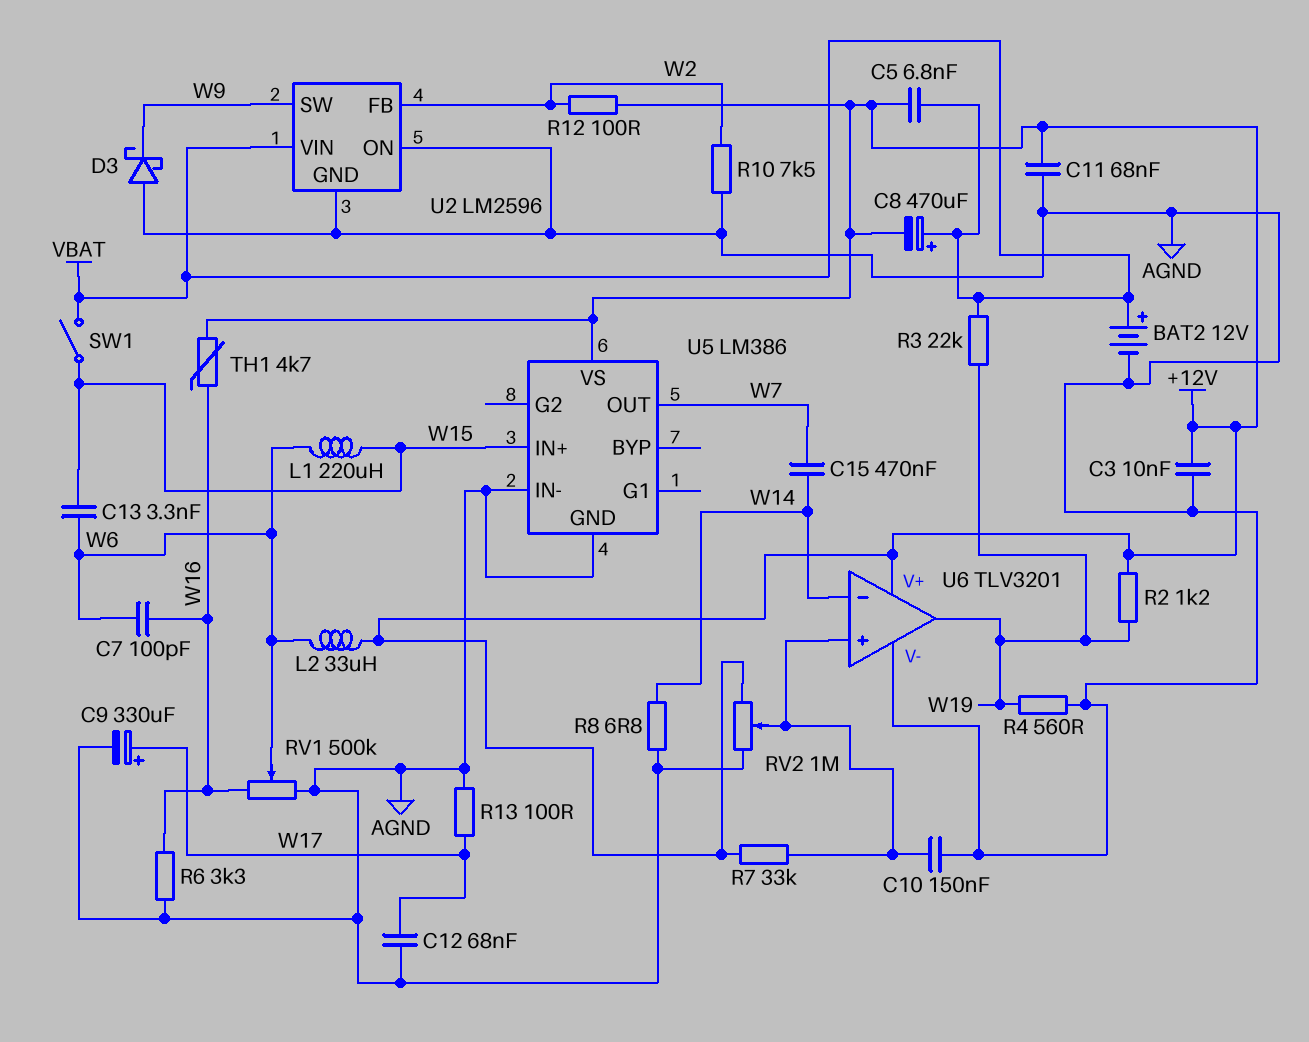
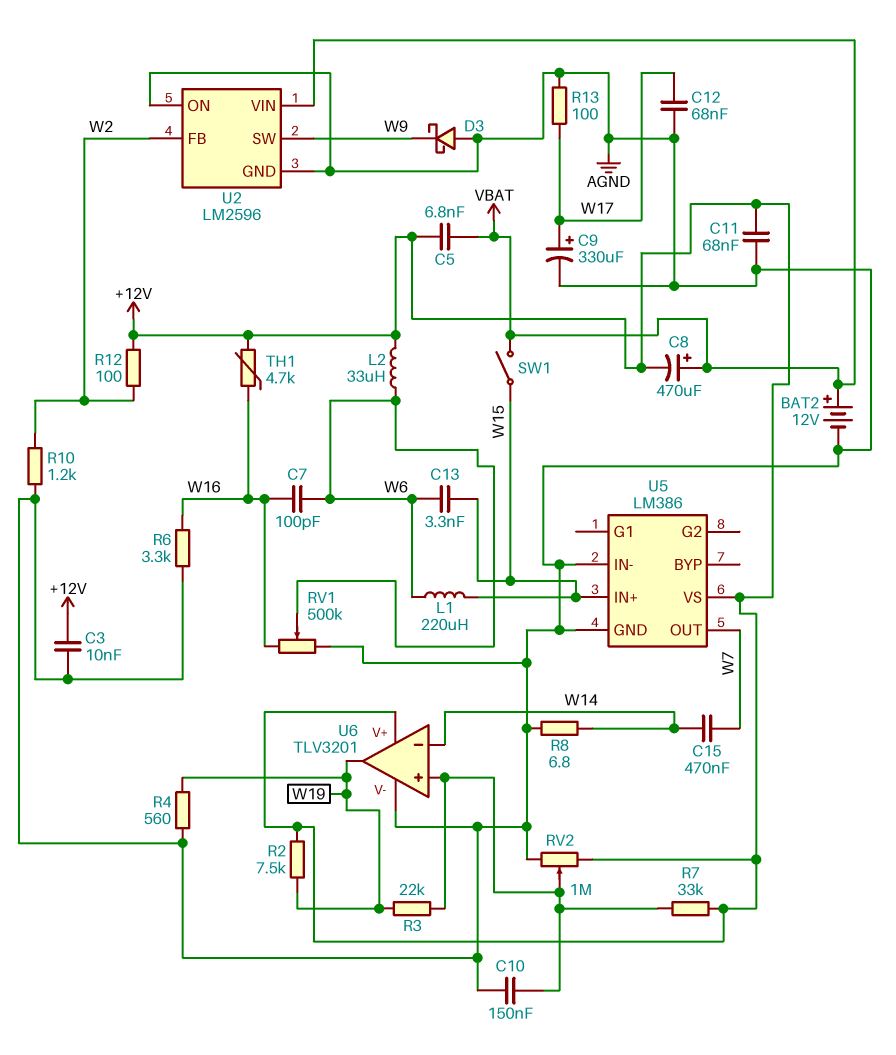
R2: 1.2k (+12V, W19) -> 7.5k (+12V, W19)
R3: 22k (VBAT, W19) -> 22k (U6/in+, W19)
R10: 7.5k (AGND, W2) -> 1.2k (AGND, W2)

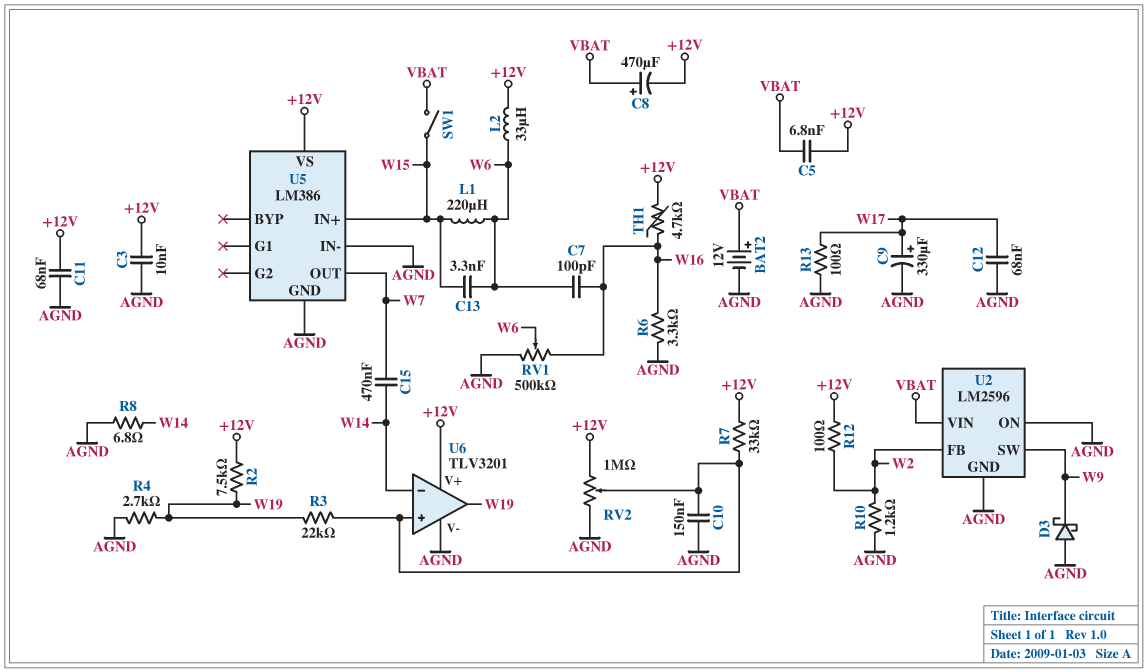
R4: 560 (AGND, W19) -> 2.7k (AGND, W19)

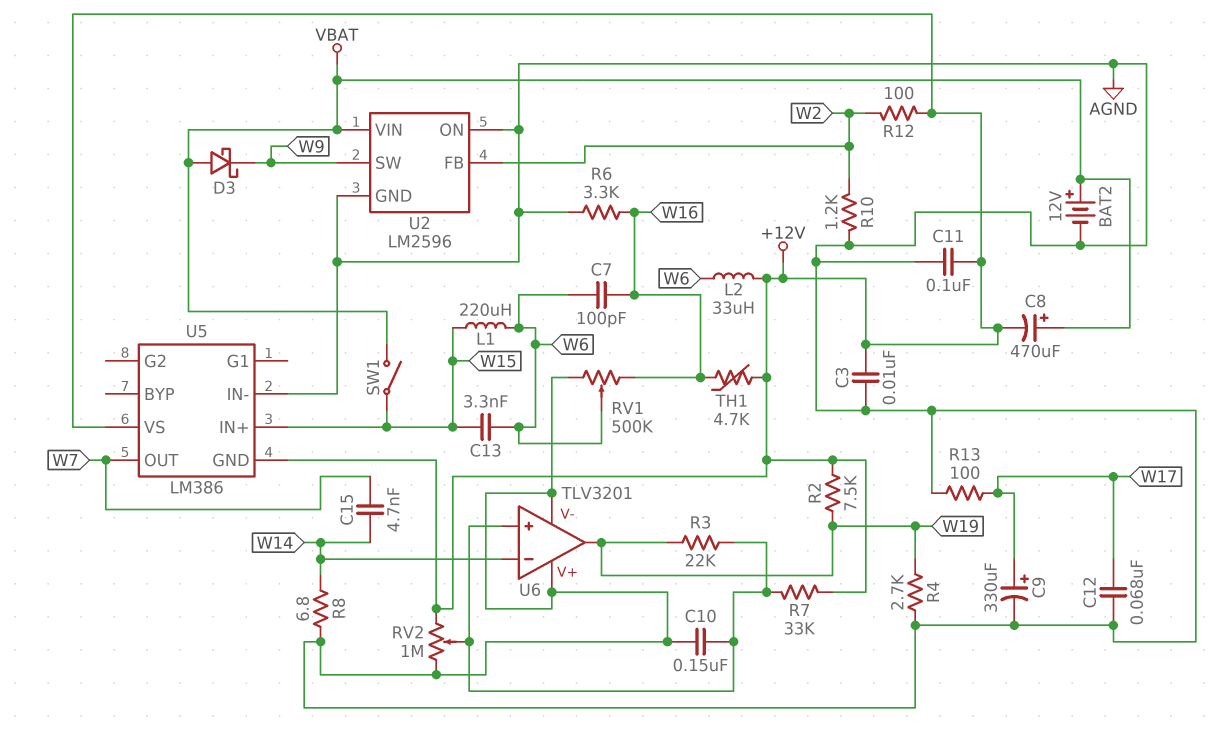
C5: 6.8nF (+12V, VBAT) -> none
C11: 68nF (+12V, AGND) -> 100nF (+12V, AGND)
C15: 470nF (W7, W14) -> 4.7nF (W7, W14)
D3: schottky (A AGND, K W9) -> schottky (A VBAT, K W9)
U5 pin GND: AGND -> +12V
U6 pin V+: +12V -> AGND

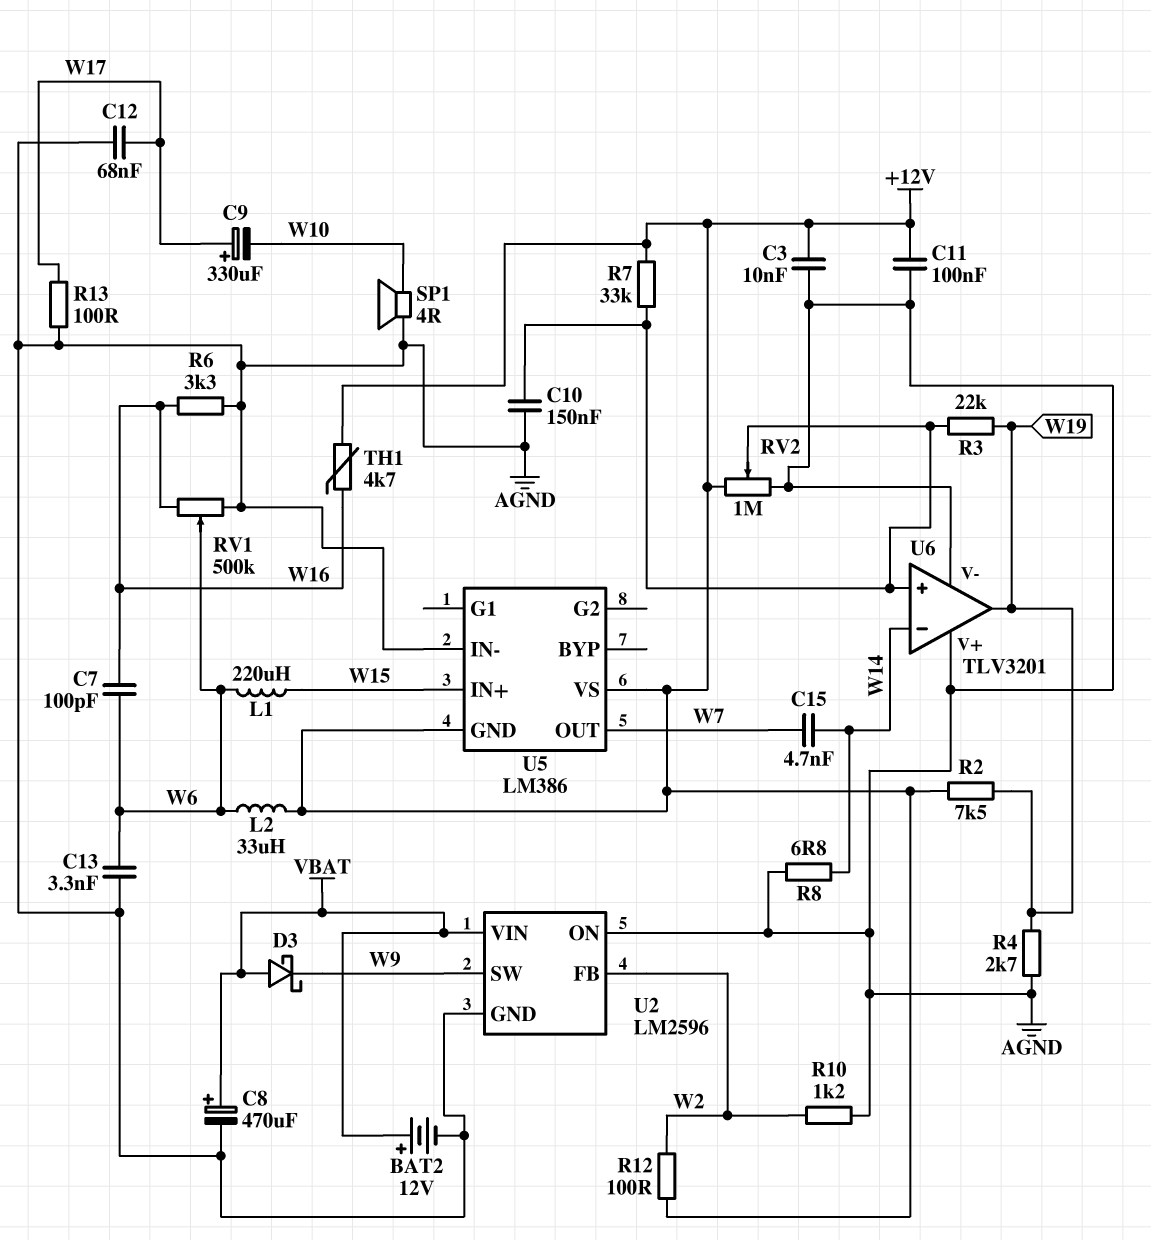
C8: 470uF (plus VBAT, minus +12V) -> 470uF (plus VBAT, minus AGND)
C9: 330uF (plus W17, minus AGND) -> 330uF (plus W17, minus W10)
C13: 3.3nF (W6, W15) -> 3.3nF (AGND, W6)
SP1: none -> speaker 4R (AGND, W10)
SW1: switch (VBAT, W15) -> none

